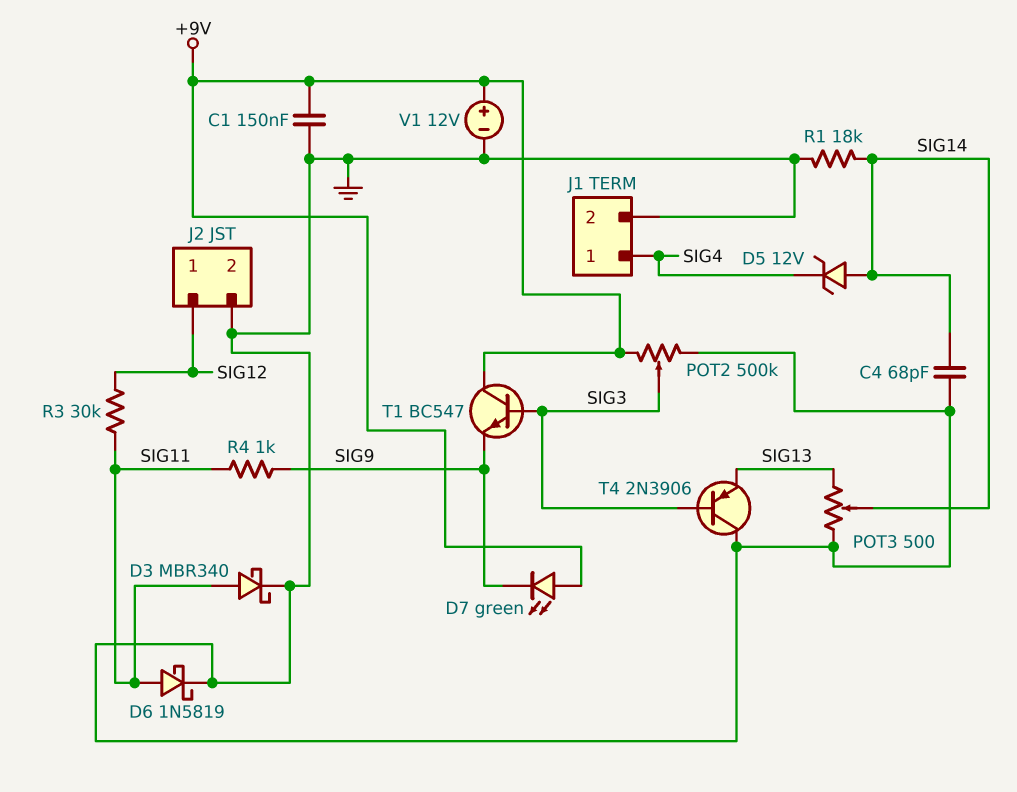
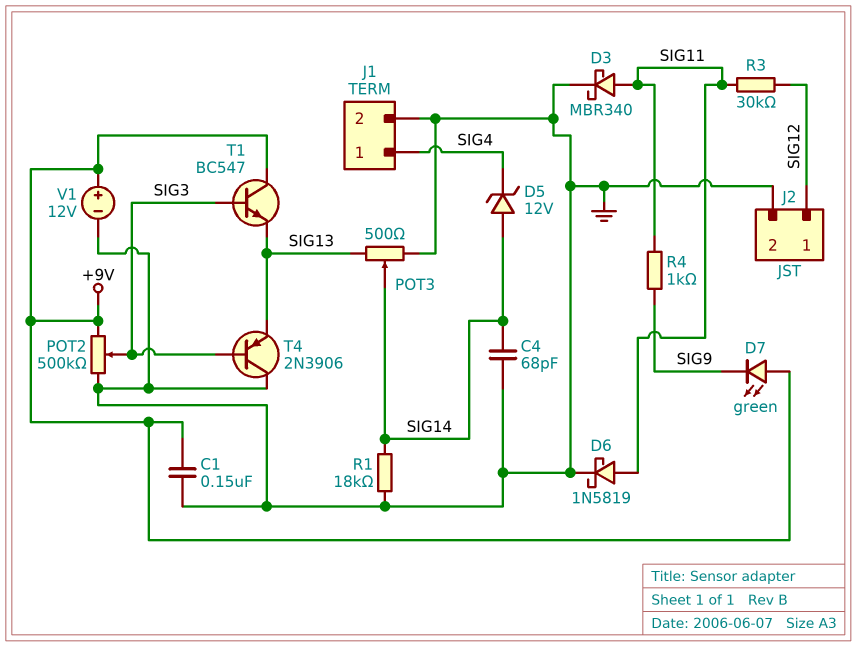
T1: NPN BC547 (B SIG3, C +9V, E SIG9) -> NPN BC547 (B SIG3, C +9V, E SIG13)

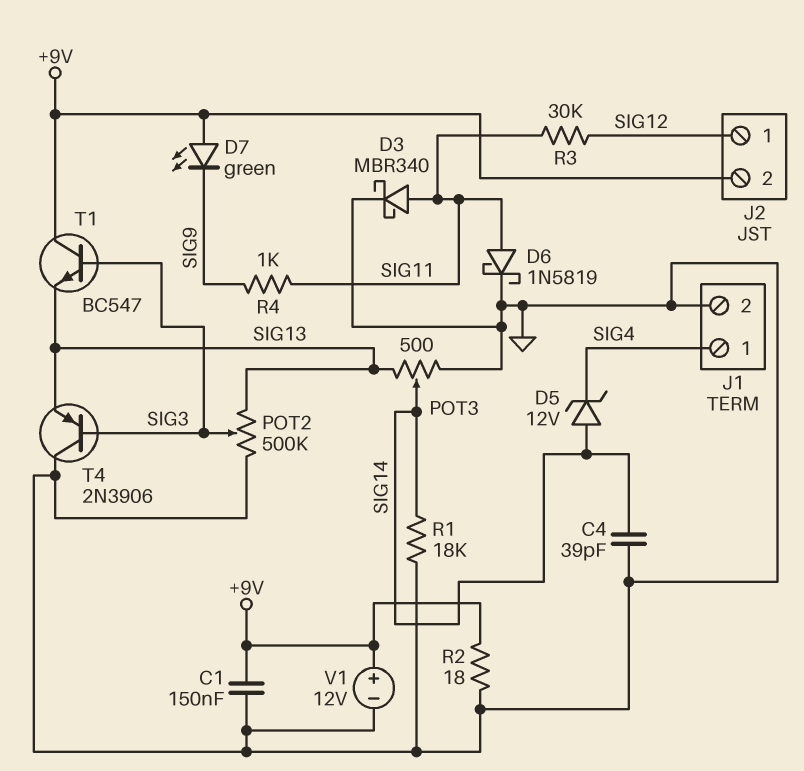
C4: 68pF (GND, SIG14) -> 39pF (GND, SIG14)
J2 pin 2: GND -> +9V
POT2: 500k (+9V, GND, wiper SIG3) -> 500k (GND, SIG13, wiper SIG3)
R2: none -> 18 (+9V, GND)

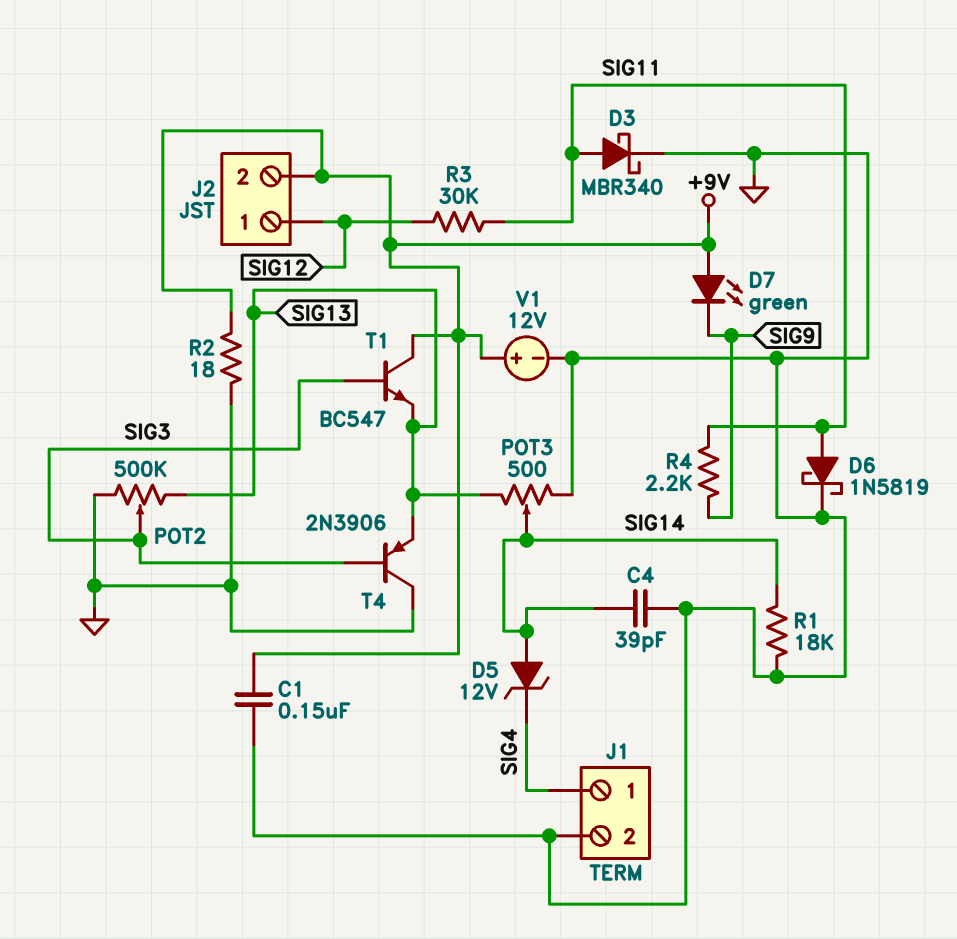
R4: 1k (SIG9, SIG11) -> 2.2k (SIG9, SIG11)

